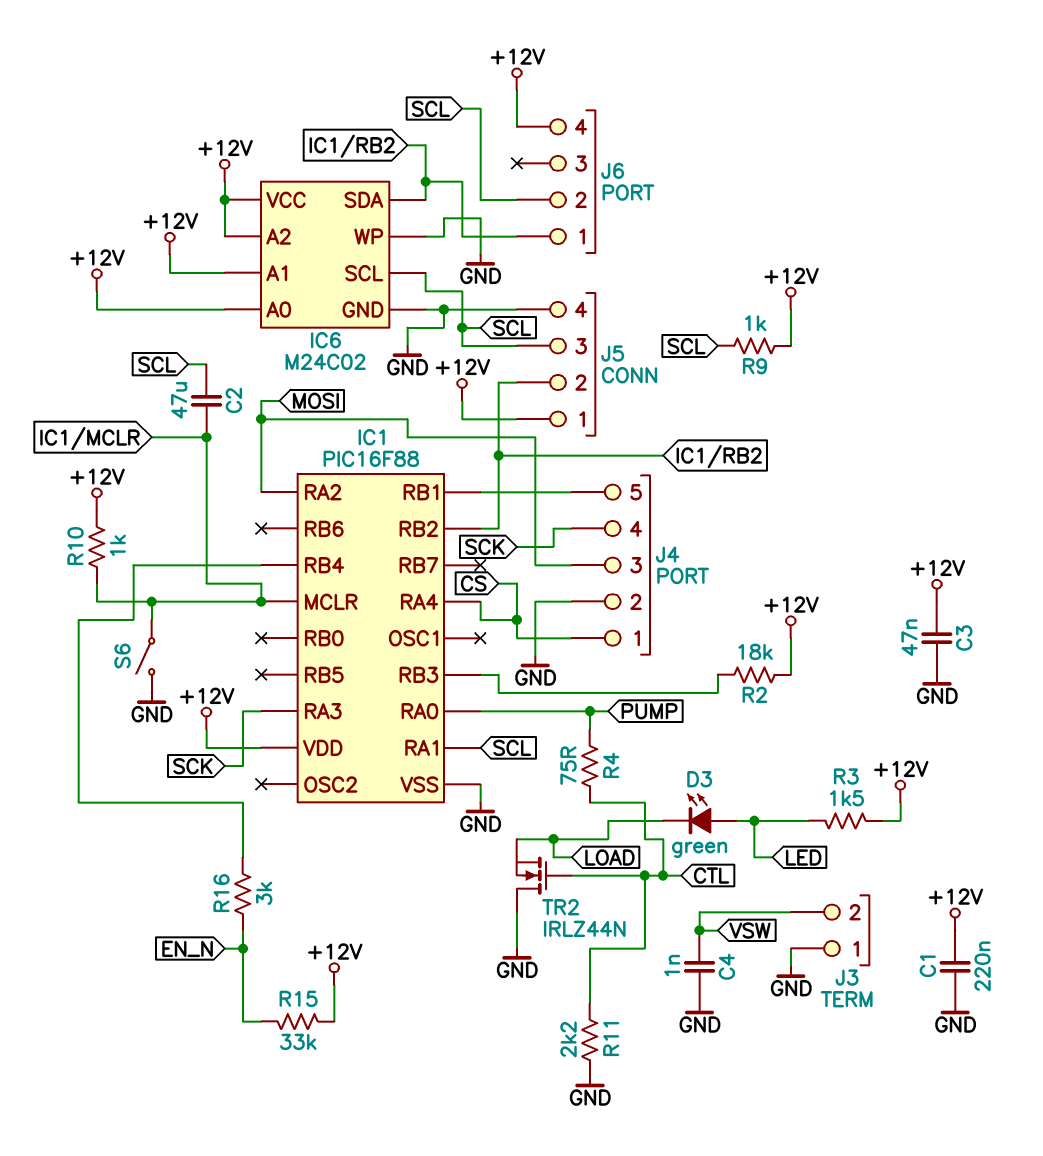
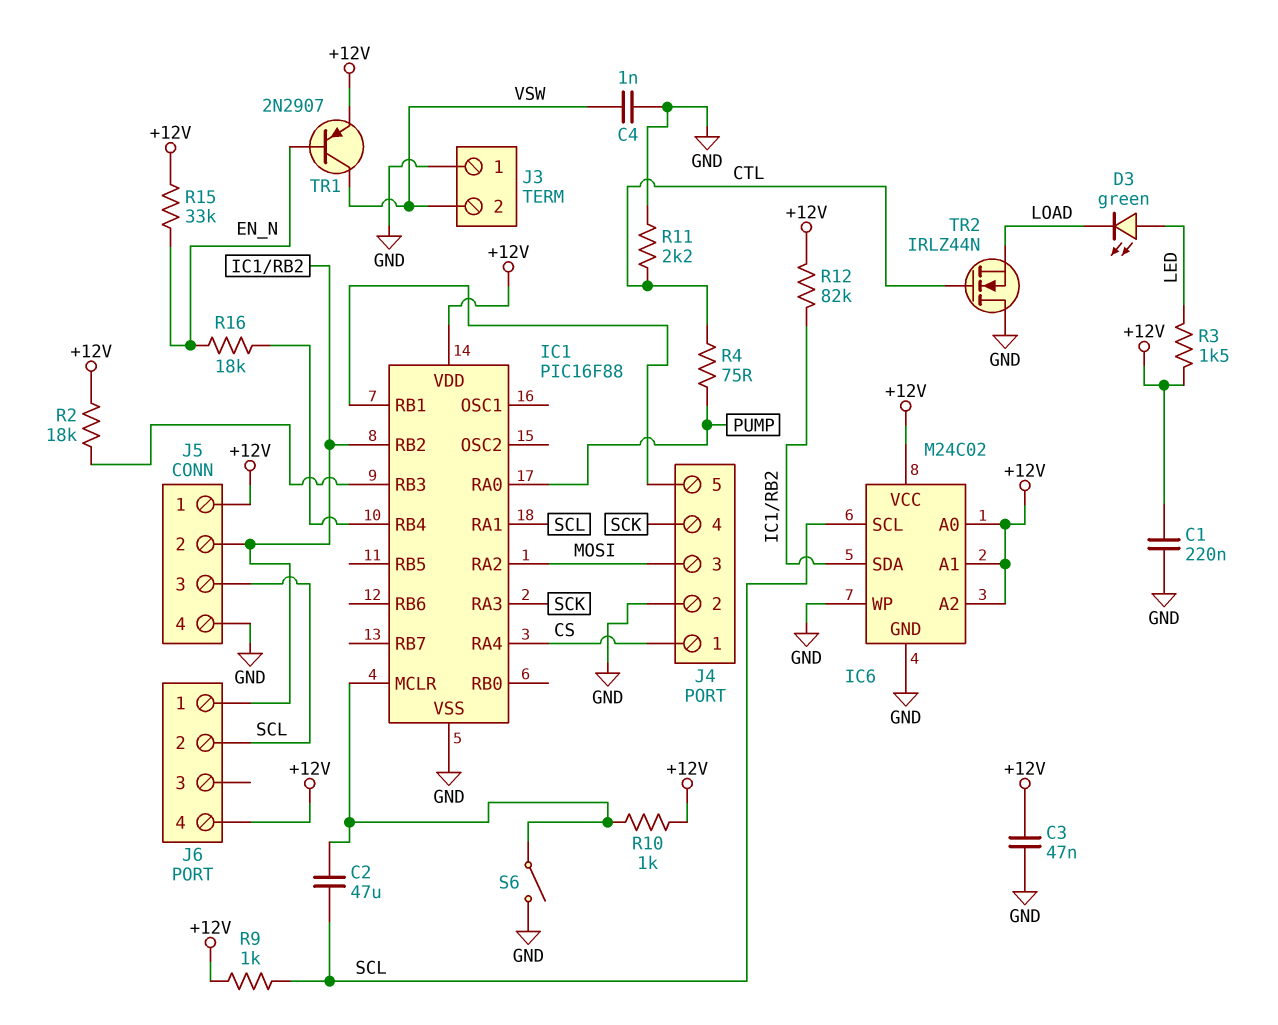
R12: none -> 82k (+12V, IC1/RB2)
R16: 3k (EN_N, IC1/RB4) -> 18k (EN_N, IC1/RB4)
TR1: none -> PNP 2N2907 (B EN_N, C VSW, E +12V)

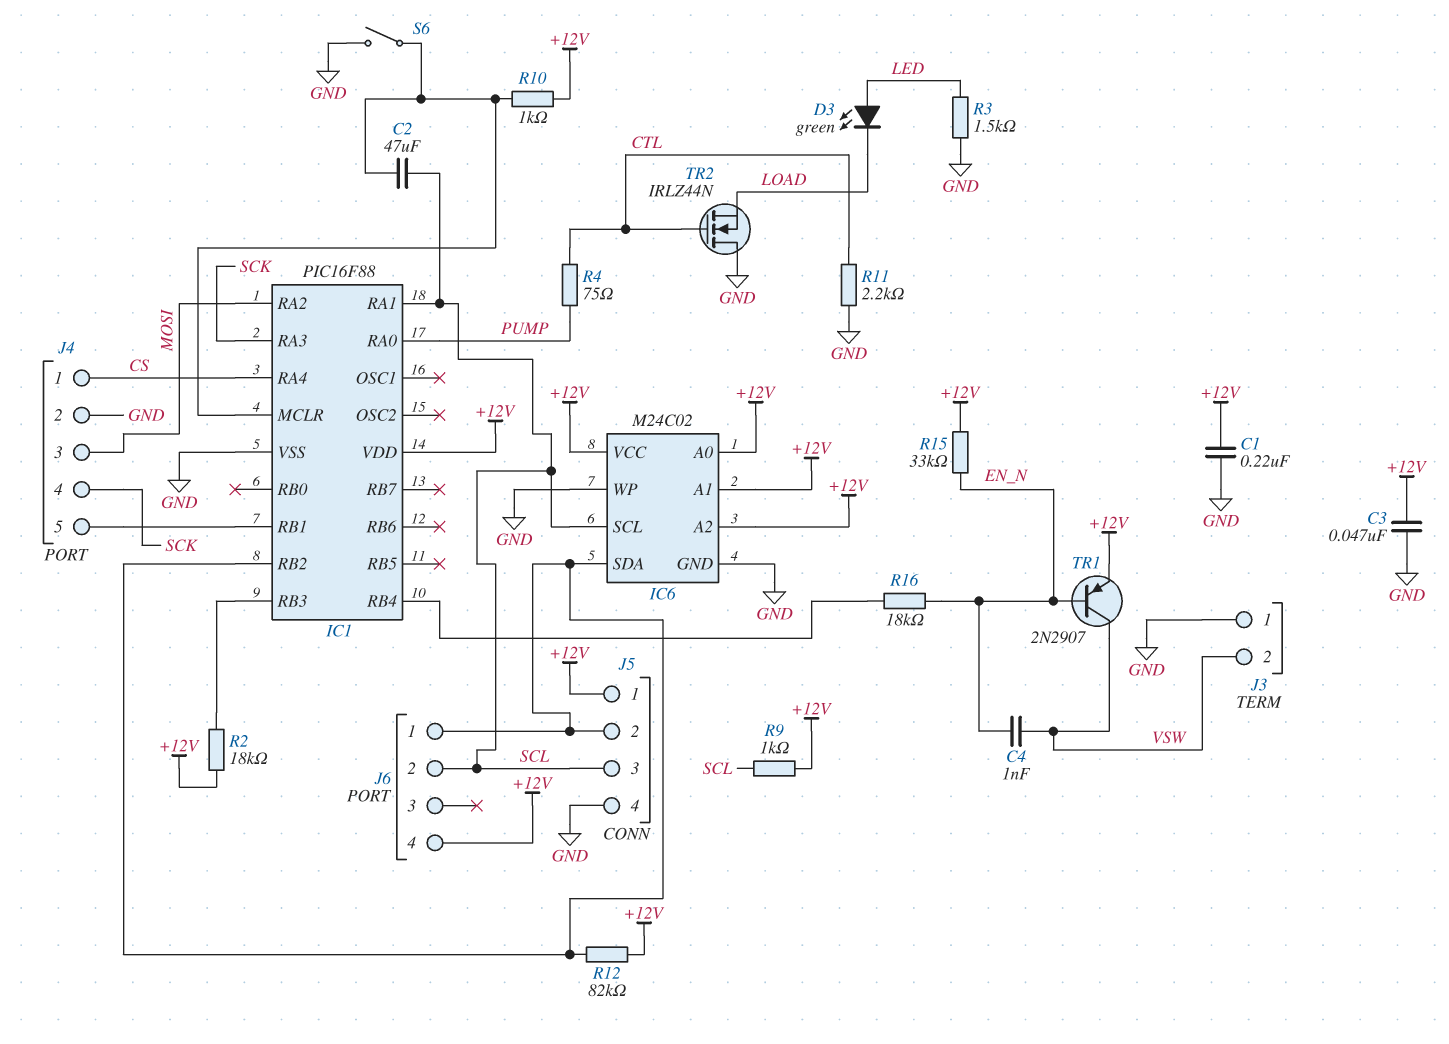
C4: 1nF (GND, VSW) -> 1nF (EN_N, VSW)
R3: 1.5k (+12V, LED) -> 1.5k (GND, LED)

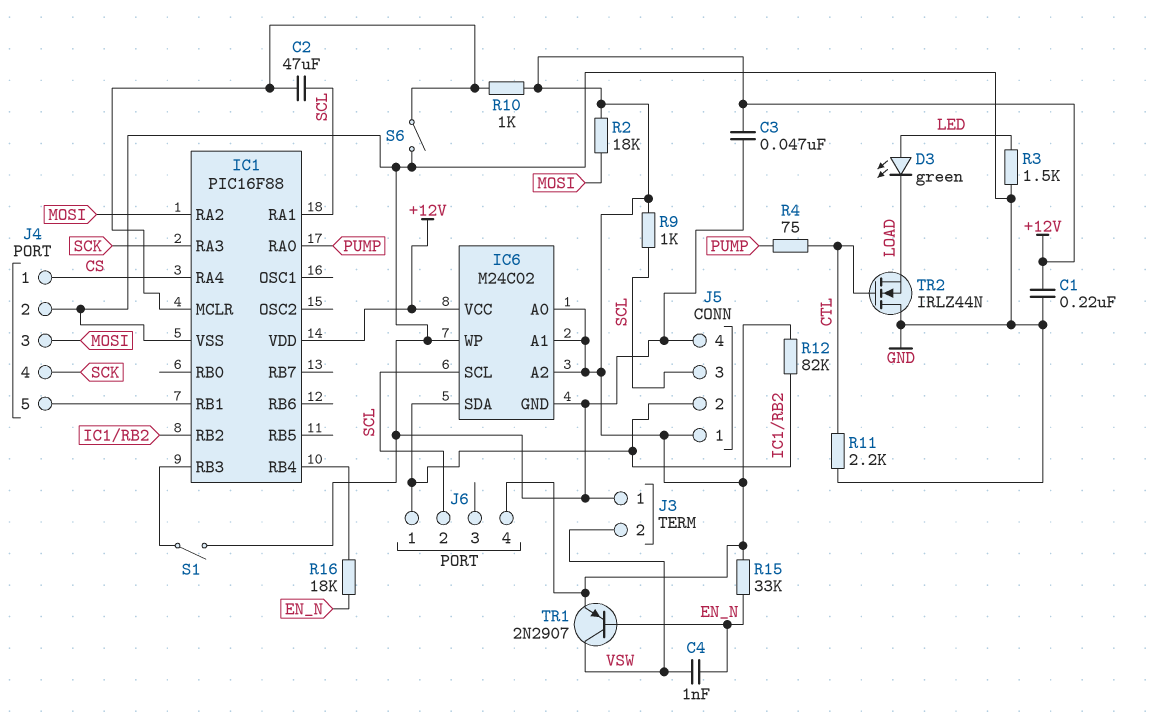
R2: 18k (+12V, IC1/RB3) -> 18k (+12V, MOSI)
S1: none -> switch (GND, IC1/RB3)

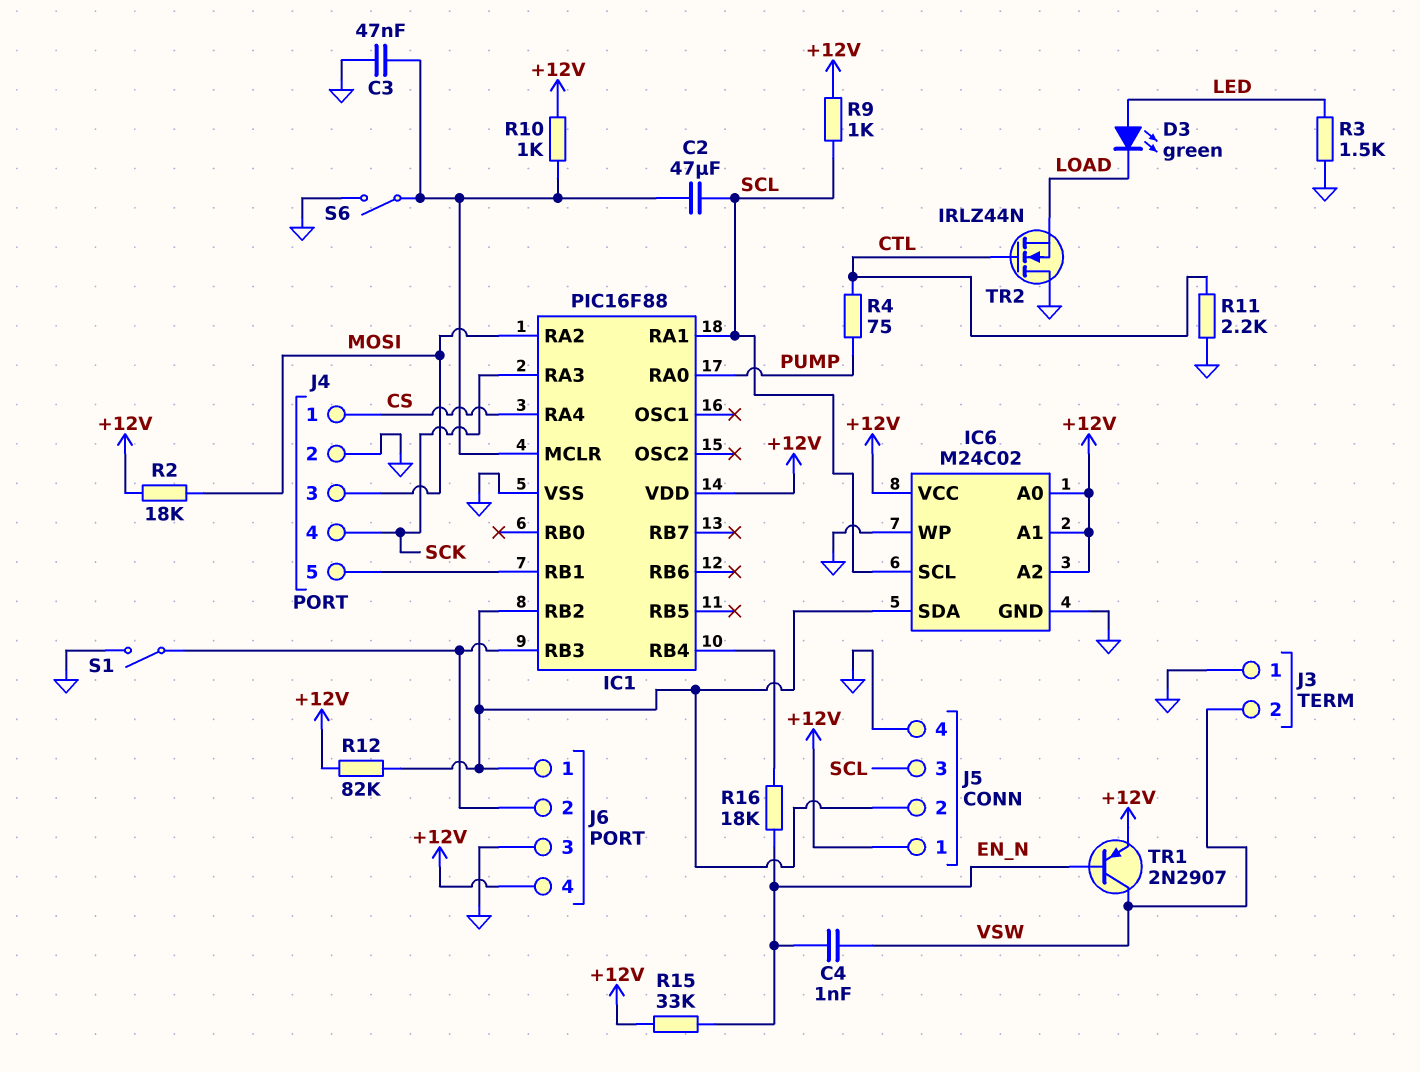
C1: 220nF (+12V, GND) -> none
C3: 47nF (+12V, GND) -> 47nF (GND, IC1/MCLR)
J6 pin 2: SCL -> IC1/RB3
J6 pin 3: none -> GND

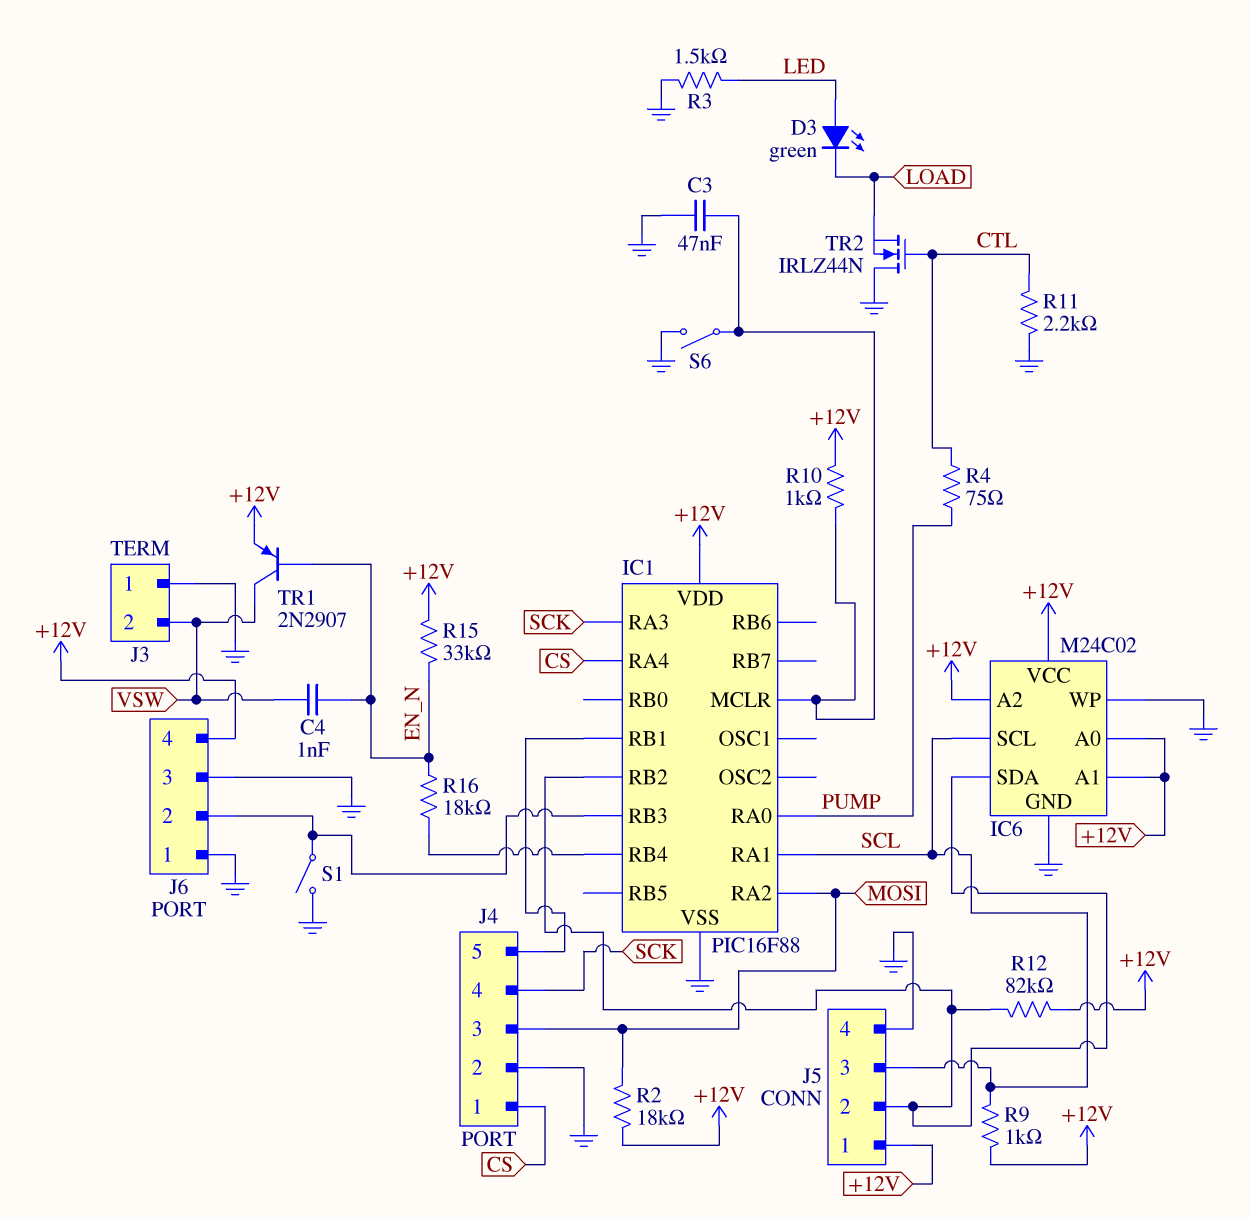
C2: 47uF (IC1/MCLR, SCL) -> none
J6 pin 1: IC1/RB2 -> GND

